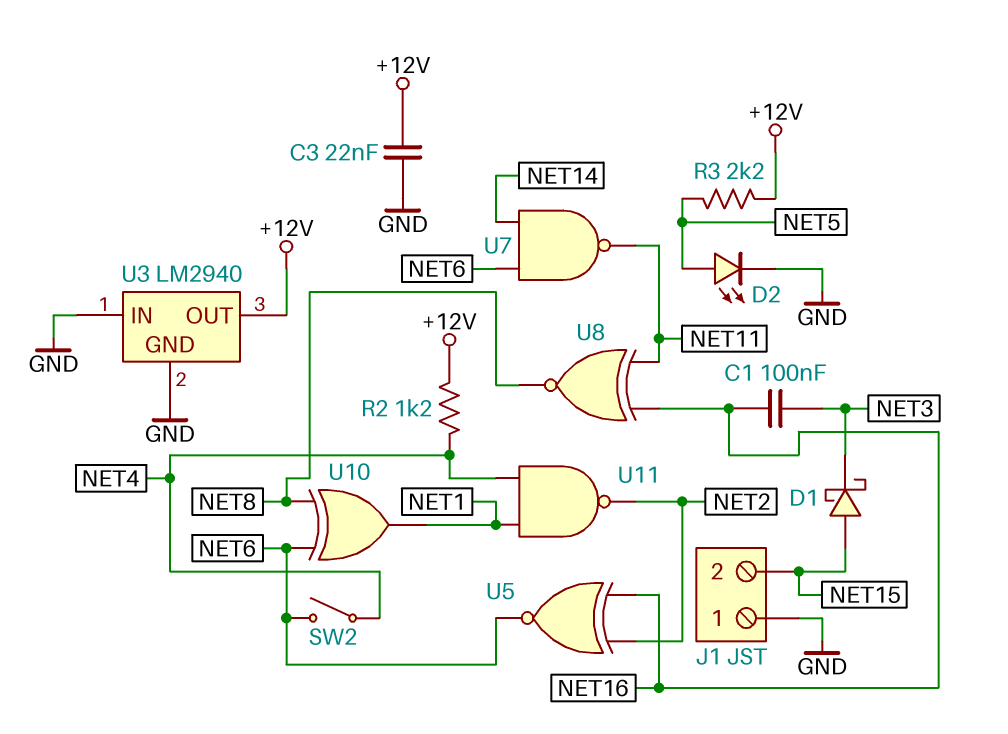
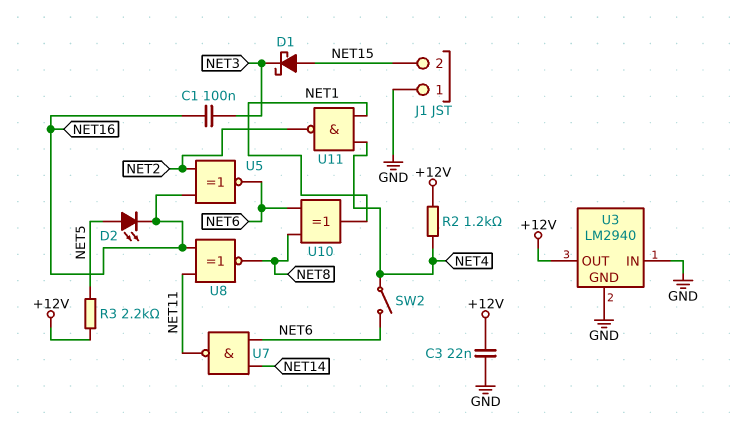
D2: LED (A NET5, K GND) -> LED (A NET5, K NET16)

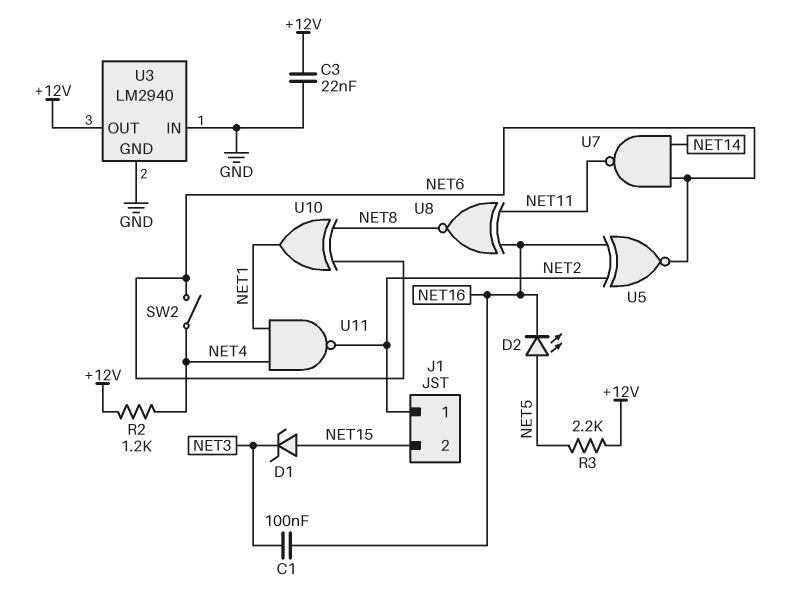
D1: schottky (A NET15, K NET3) -> zener (A NET15, K NET3)
J1 pin 1: GND -> NET2

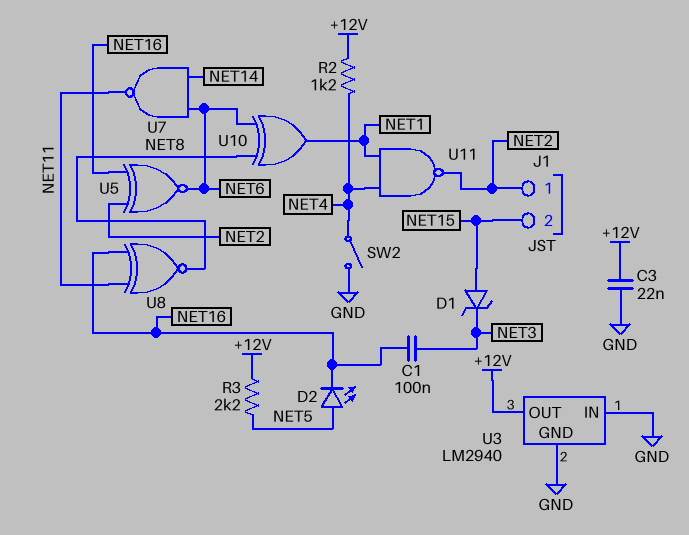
SW2: switch (NET4, NET6) -> switch (GND, NET4)

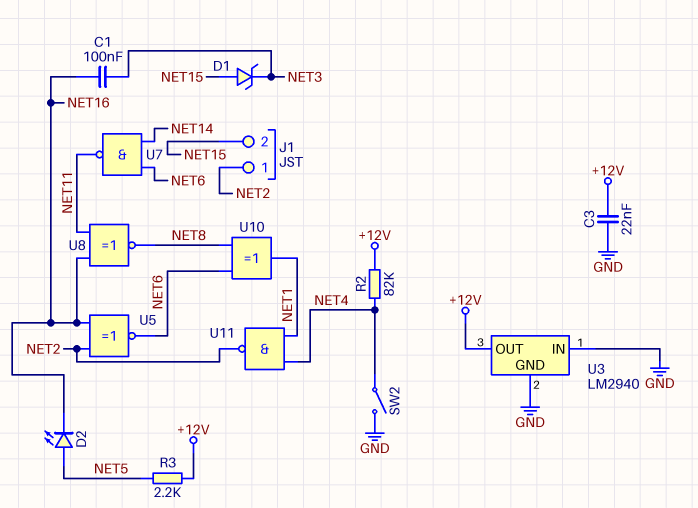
R2: 1.2k (+12V, NET4) -> 82k (+12V, NET4)

